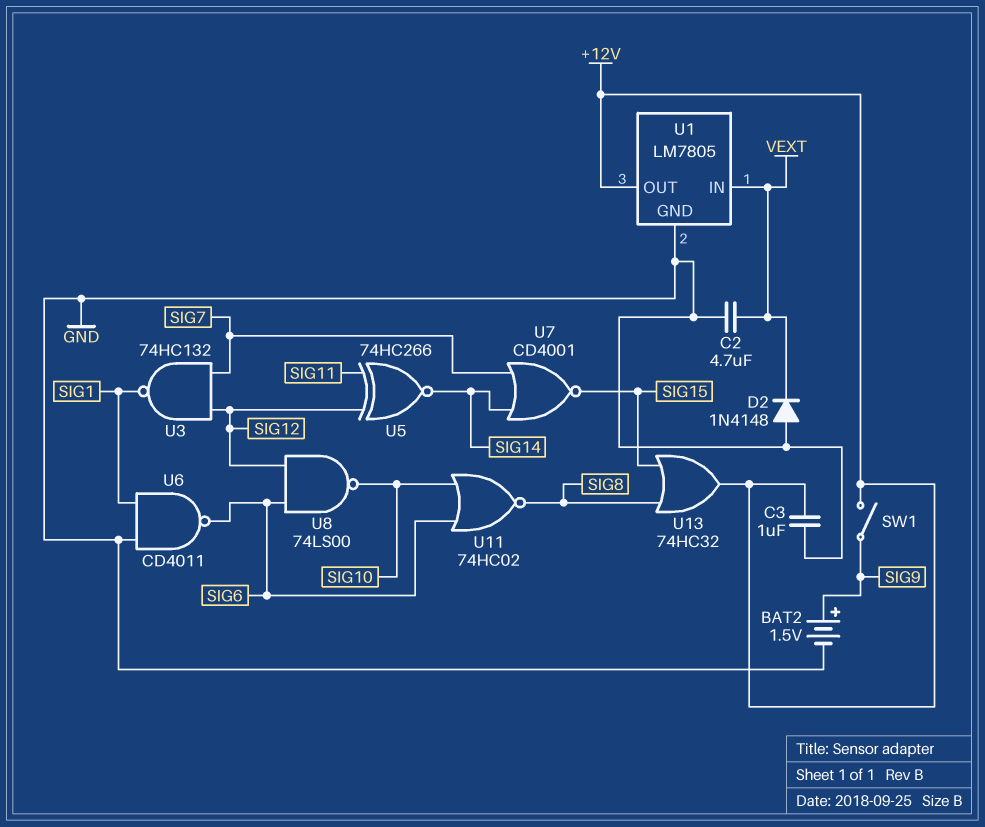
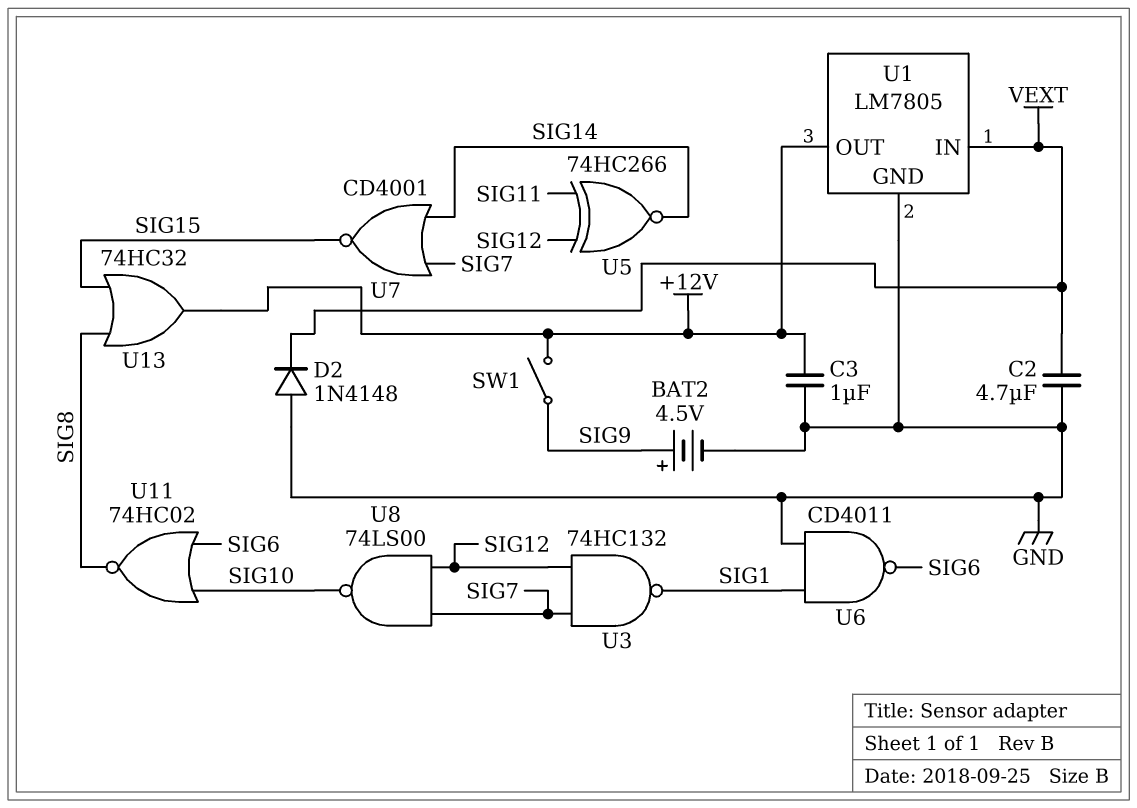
BAT2: 1.5V (plus SIG9, minus GND) -> 4.5V (plus SIG9, minus GND)
U8: NAND 74LS00 (in SIG6, in SIG12, out SIG10) -> NAND 74LS00 (in SIG7, in SIG12, out SIG10)

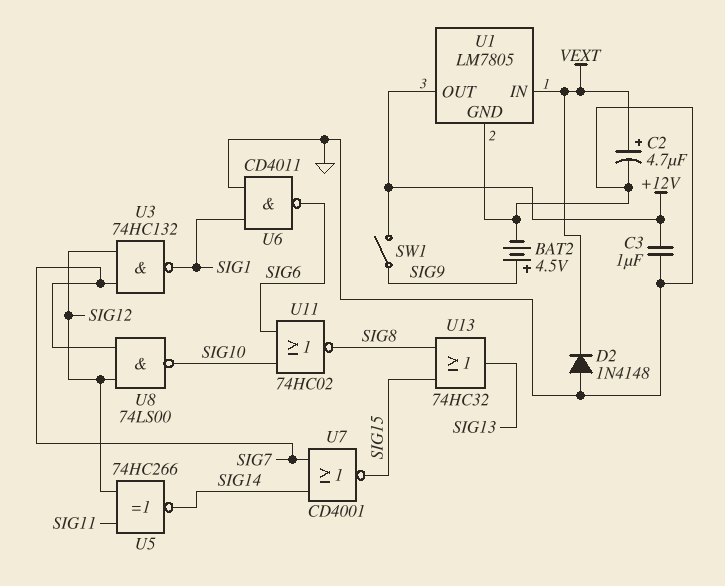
C2: 4.7uF (GND, VEXT) -> 4.7uF (plus VEXT, minus GND)
U13: OR 74HC32 (in SIG8, in SIG15, out +12V) -> OR 74HC32 (in SIG8, in SIG15, out SIG13)

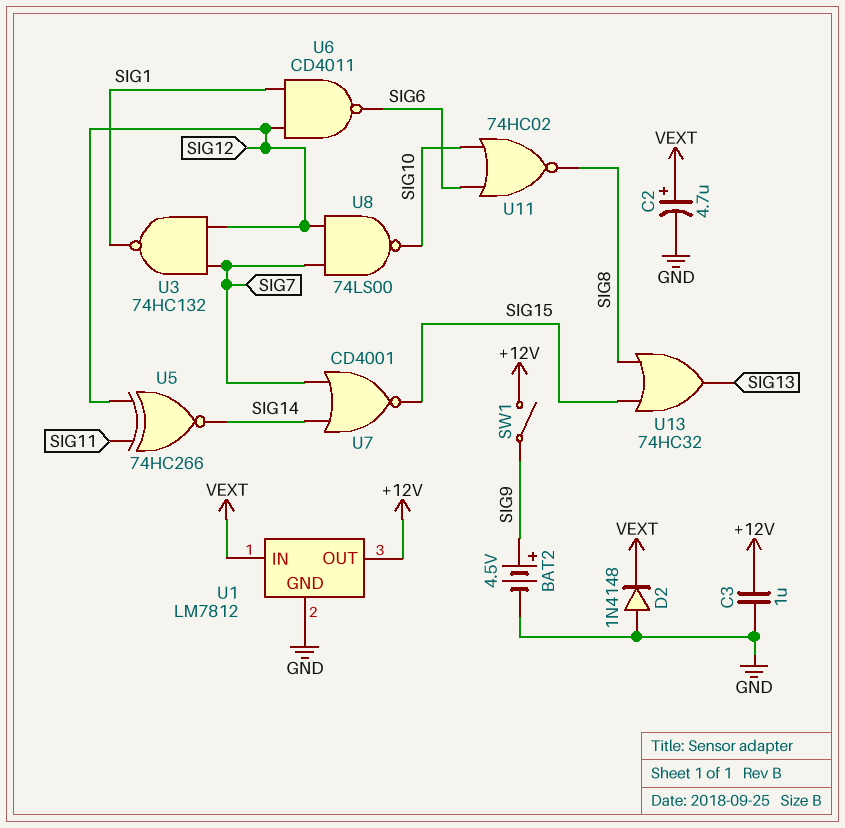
U1: LM7805 -> LM7812
U6: NAND CD4011 (in GND, in SIG1, out SIG6) -> NAND CD4011 (in SIG1, in SIG12, out SIG6)

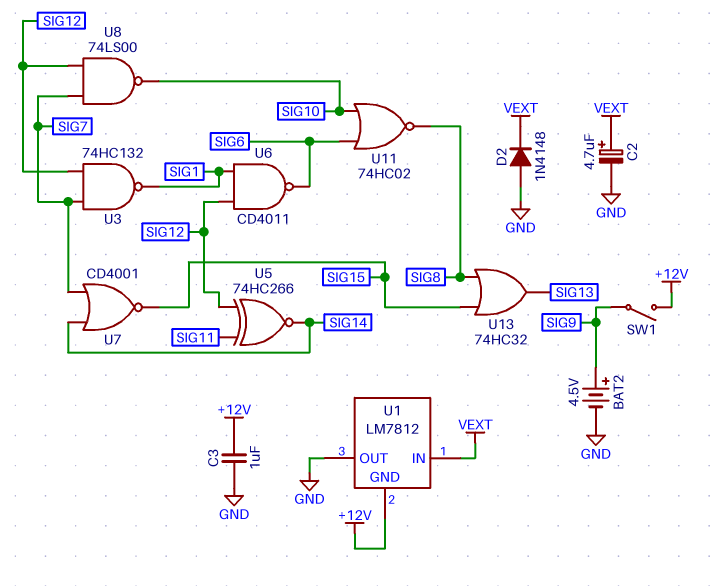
U1 pin GND: GND -> +12V
U1 pin OUT: +12V -> GND

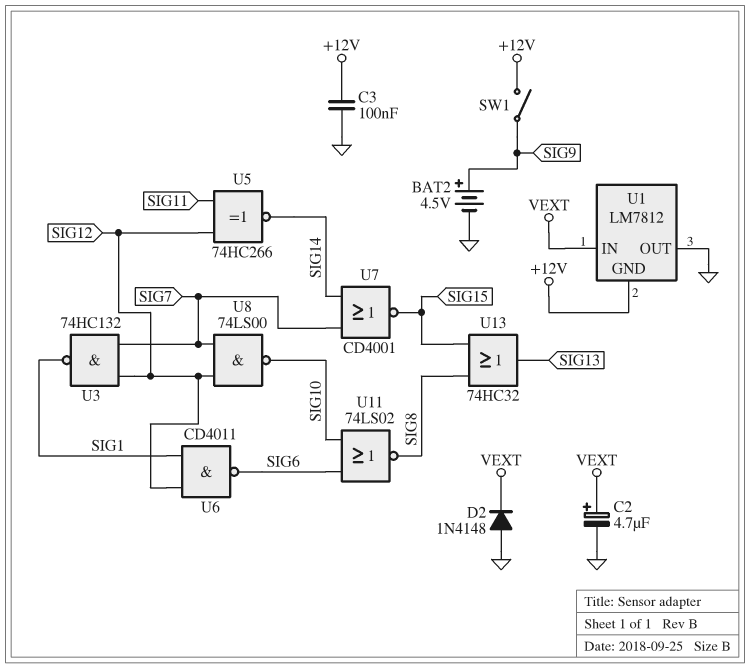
C3: 1uF (+12V, GND) -> 100nF (+12V, GND)
U11: NOR 74HC02 (in SIG6, in SIG10, out SIG8) -> NOR 74LS02 (in SIG6, in SIG10, out SIG8)

